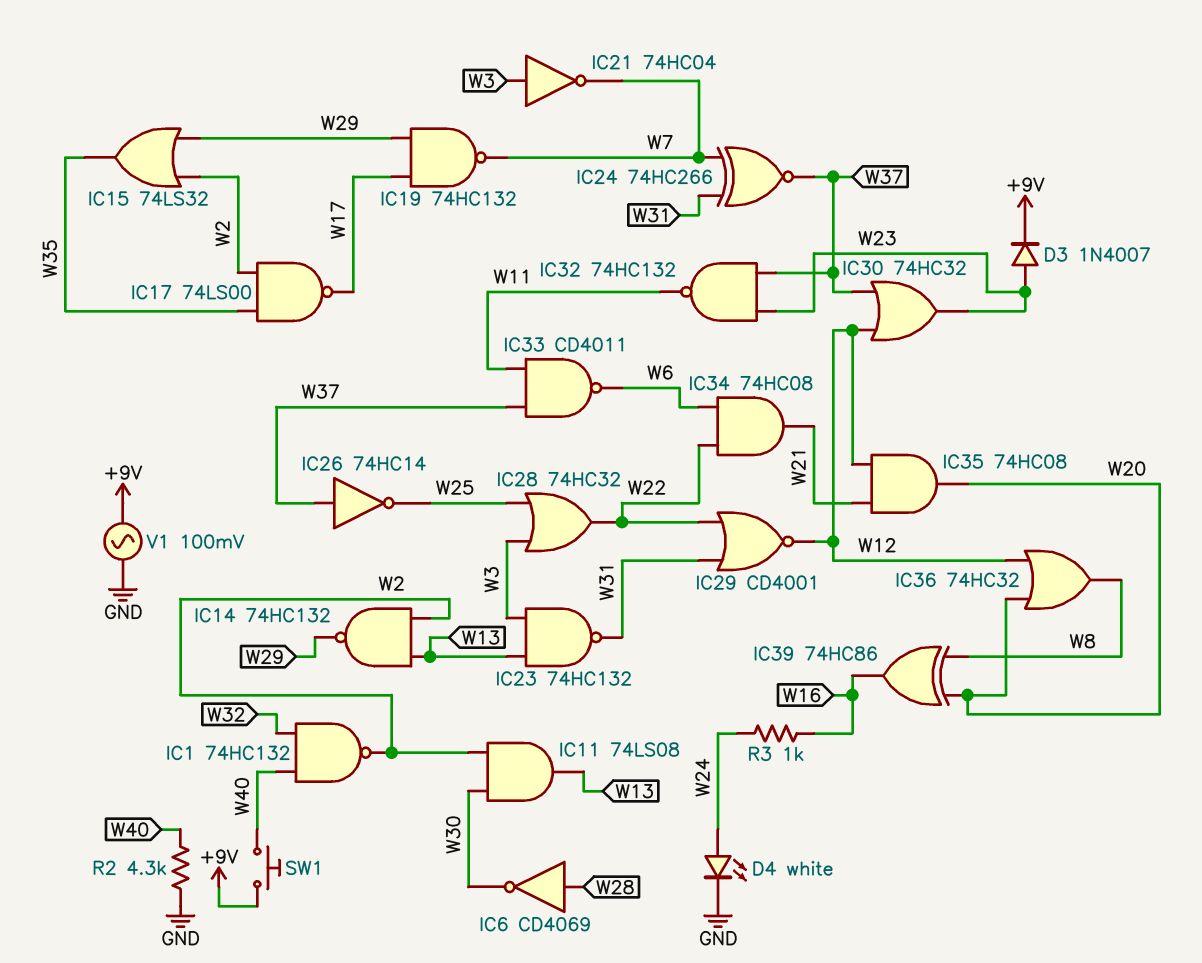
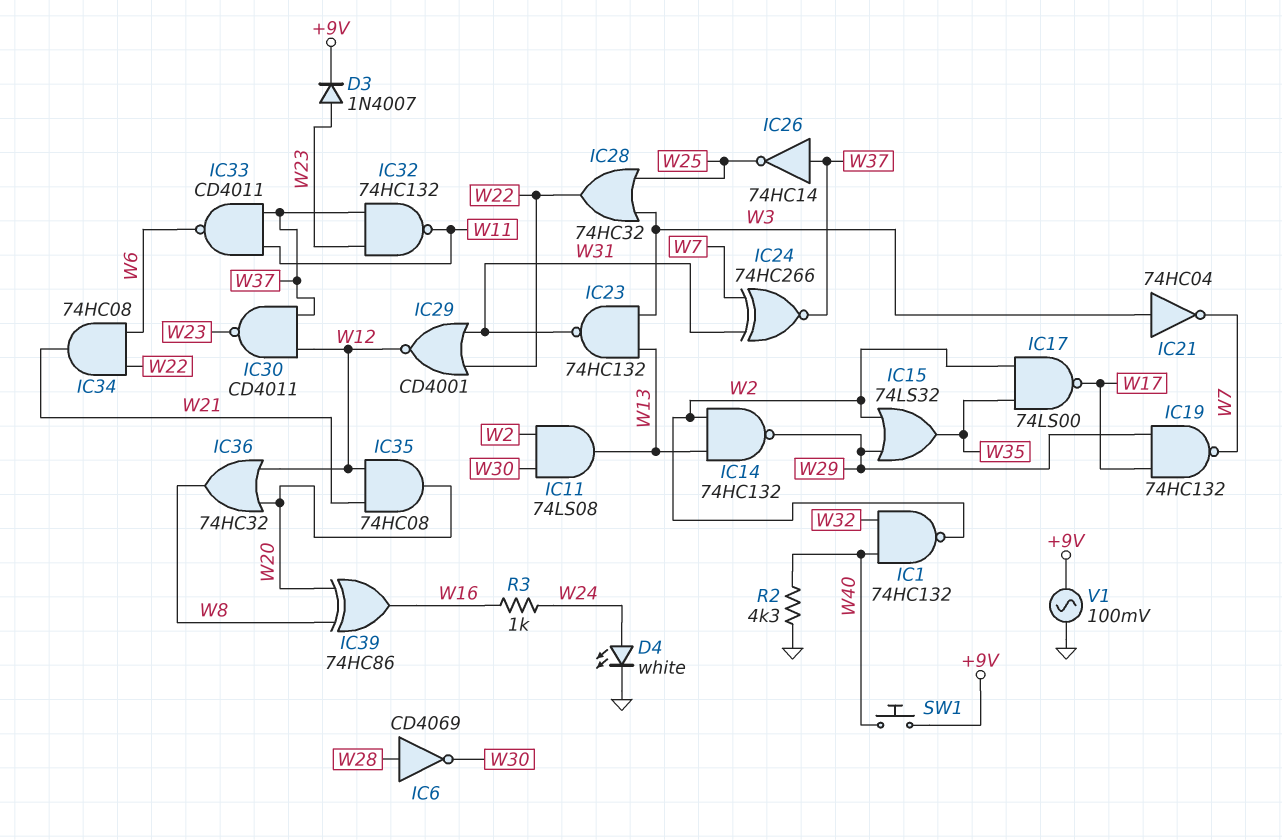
IC30: OR 74HC32 (in W12, in W37, out W23) -> NAND CD4011 (in W12, in W37, out W23)

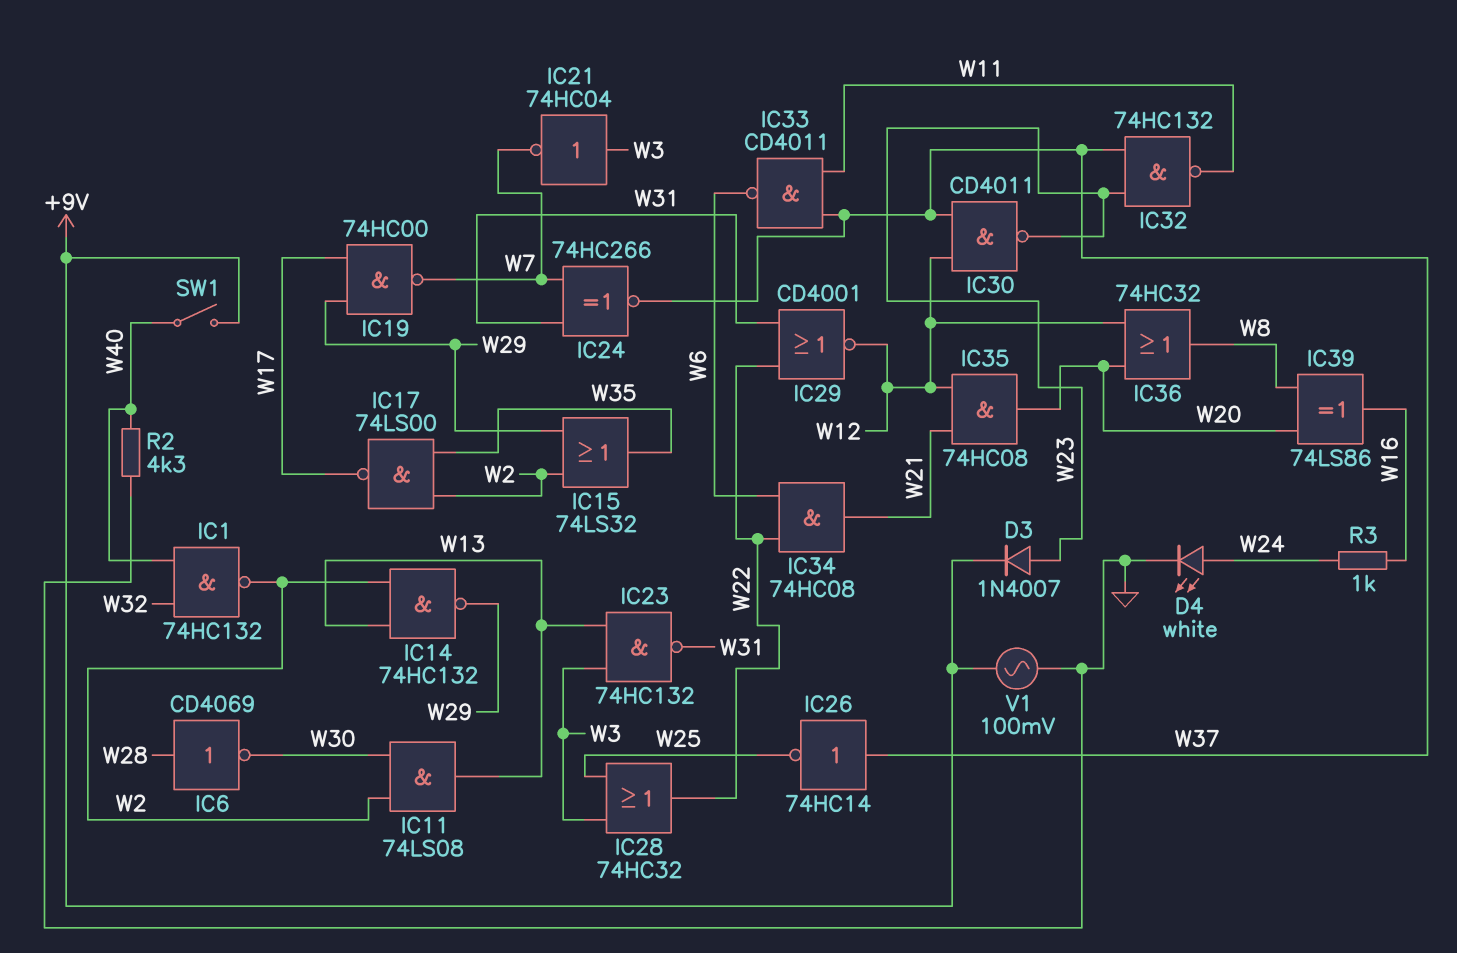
IC19: NAND 74HC132 (in W17, in W29, out W7) -> NAND 74HC00 (in W17, in W29, out W7)
IC39: XOR 74HC86 (in W8, in W20, out W16) -> XOR 74LS86 (in W8, in W20, out W16)
SW1: button (+9V, W40) -> switch (+9V, W40)

